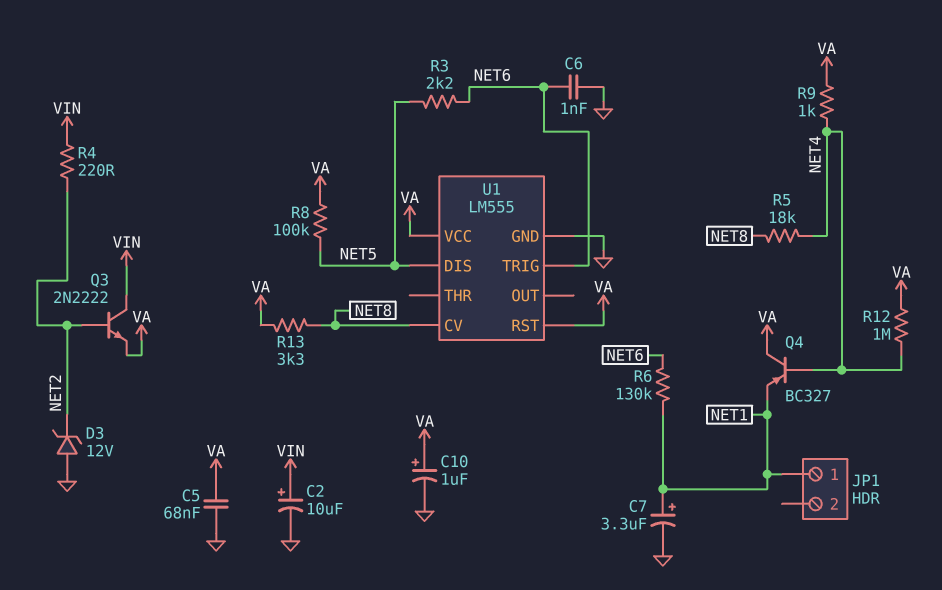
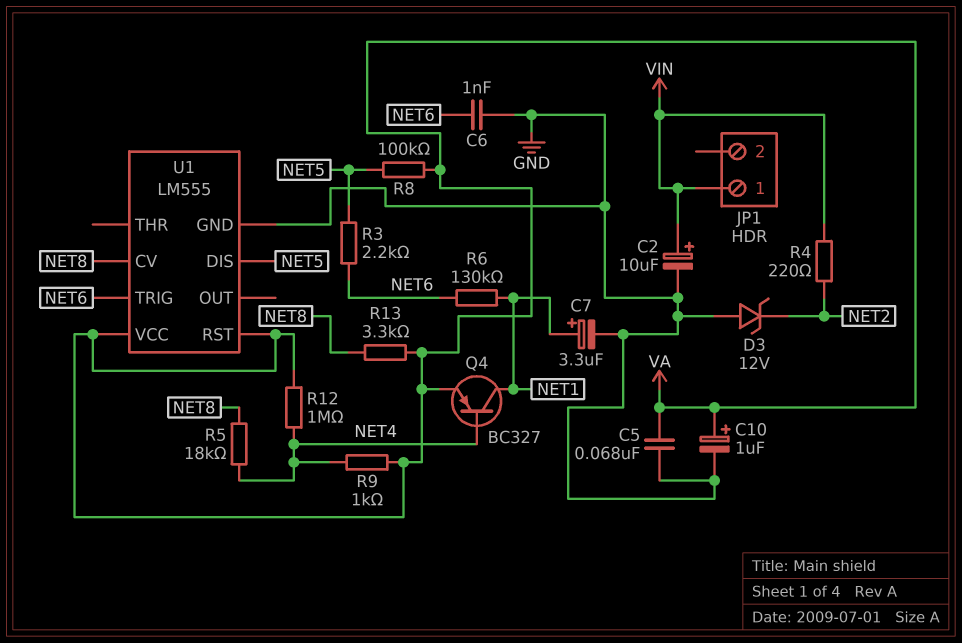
JP1 pin 1: NET1 -> VIN
Q3: NPN 2N2222 (B NET2, C VIN, E VA) -> none
Q4: PNP BC327 (B NET4, C VA, E NET1) -> PNP BC327 (B NET4, C NET1, E VA)

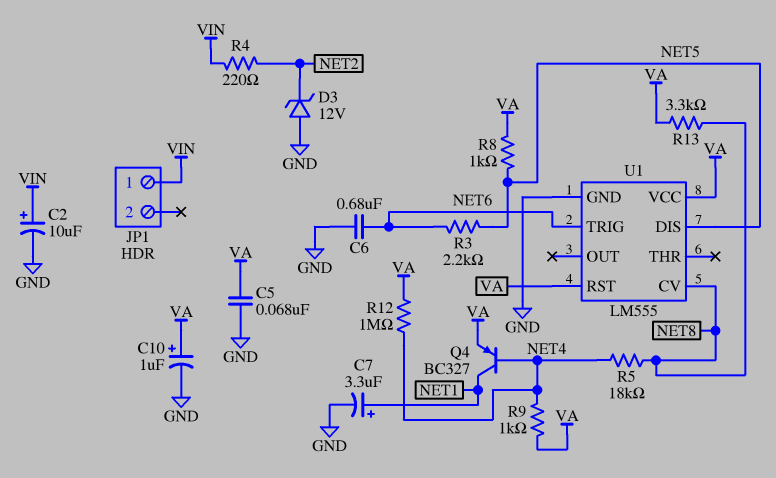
C6: 1nF (GND, NET6) -> 680nF (GND, NET6)
R6: 130k (NET1, NET6) -> none
R8: 100k (NET5, VA) -> 1k (NET5, VA)

